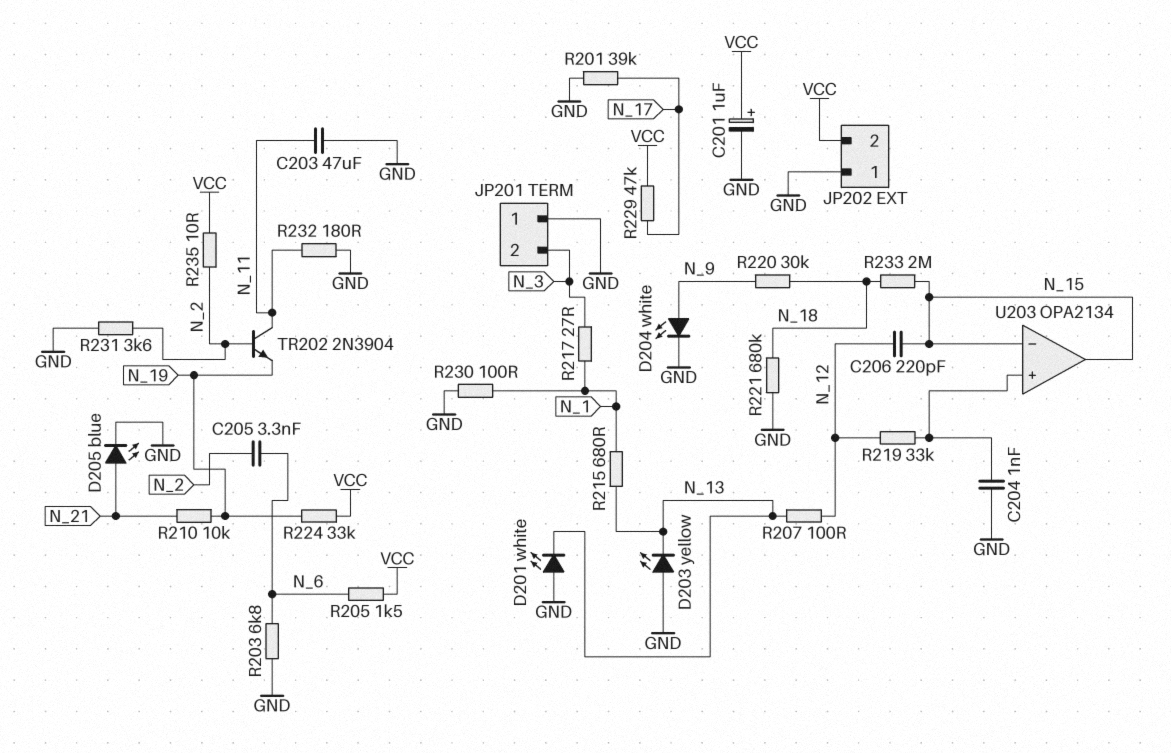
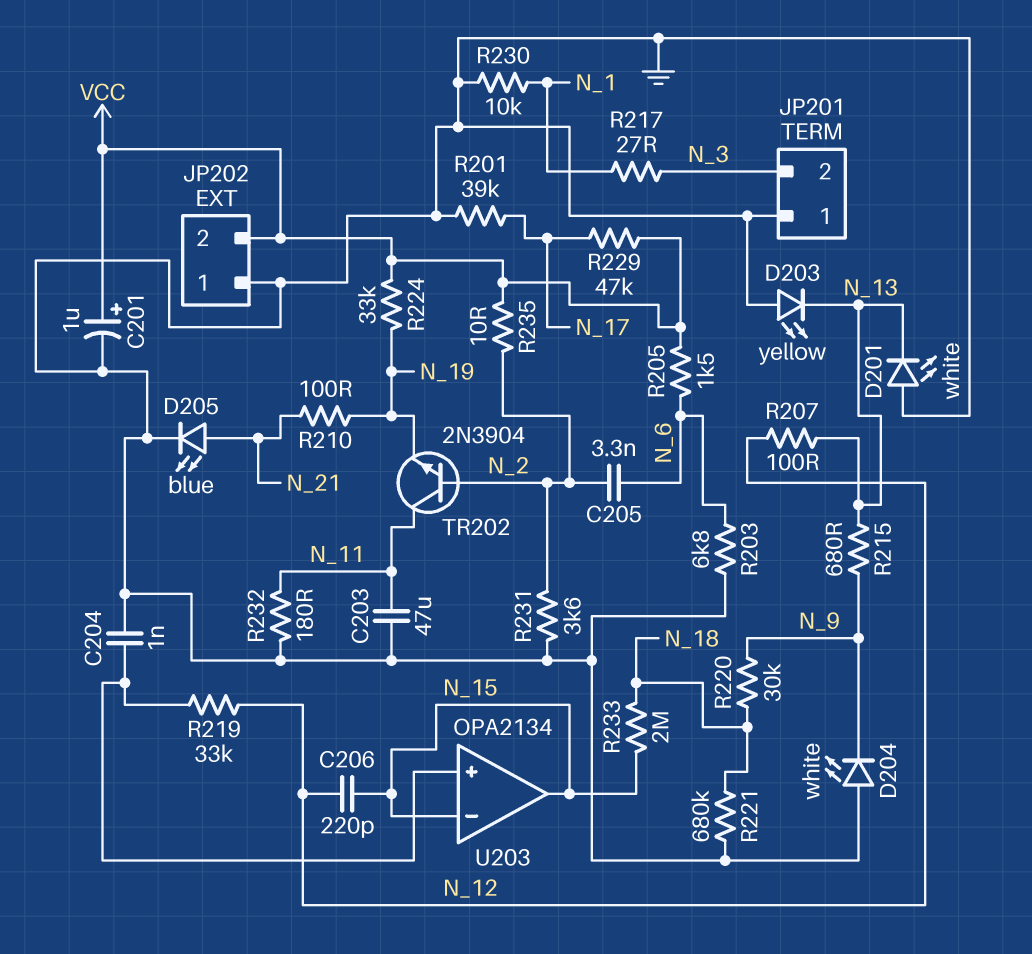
D204: LED white (A N_9, K GND) -> LED white (A GND, K N_9)
R210: 10k (N_19, N_21) -> 100 (N_19, N_21)
R215: 680 (N_1, N_13) -> 680 (N_9, N_13)
R230: 100 (GND, N_1) -> 10k (GND, N_1)

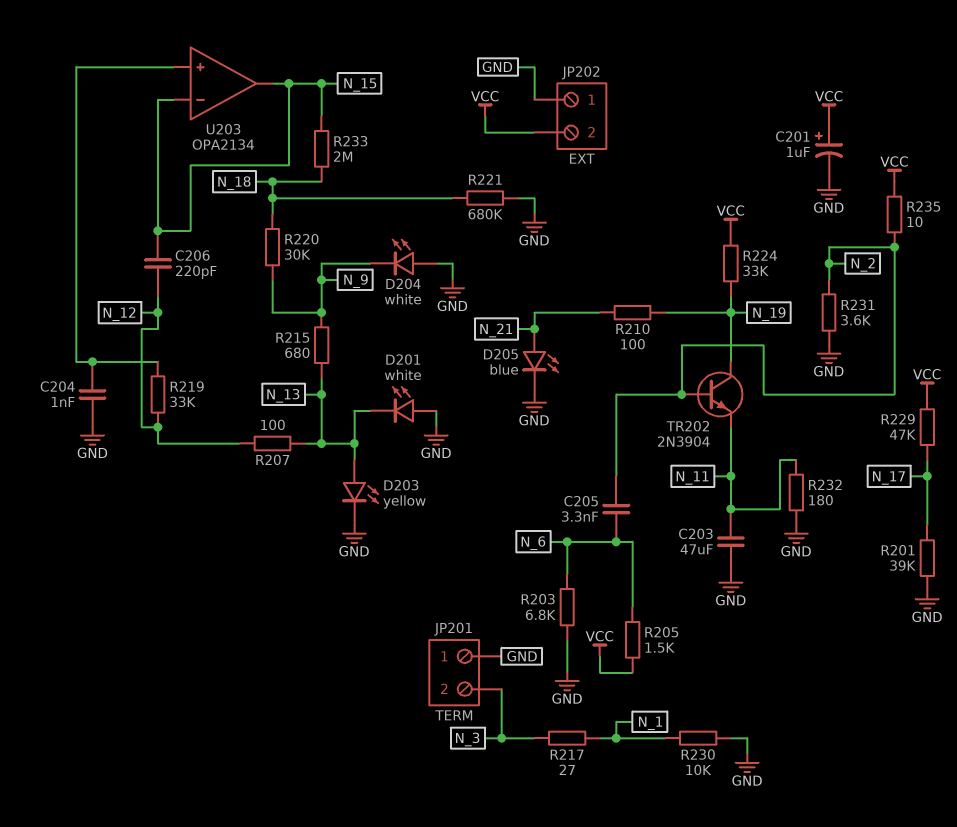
D203: LED yellow (A GND, K N_13) -> LED yellow (A N_13, K GND)
TR202: NPN 2N3904 (B N_2, C N_11, E N_19) -> NPN 2N3904 (B N_2, C N_19, E N_11)

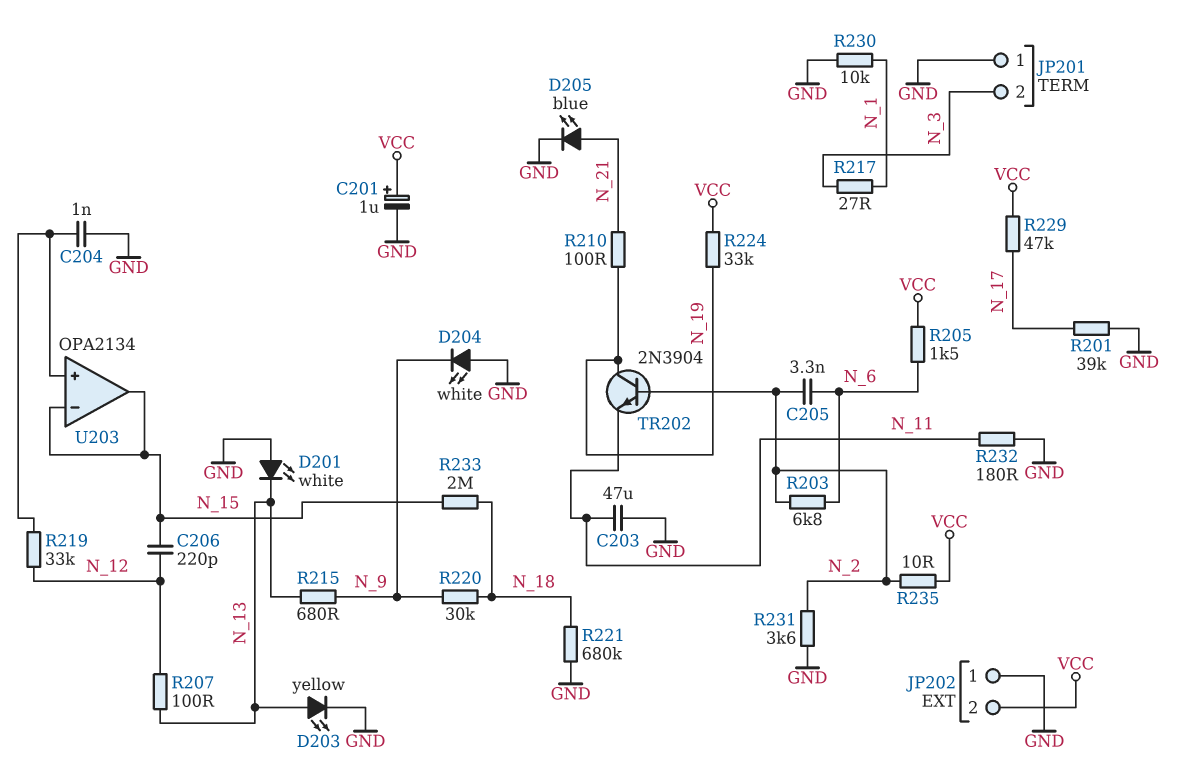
R203: 6.8k (GND, N_6) -> 6.8k (N_2, N_6)

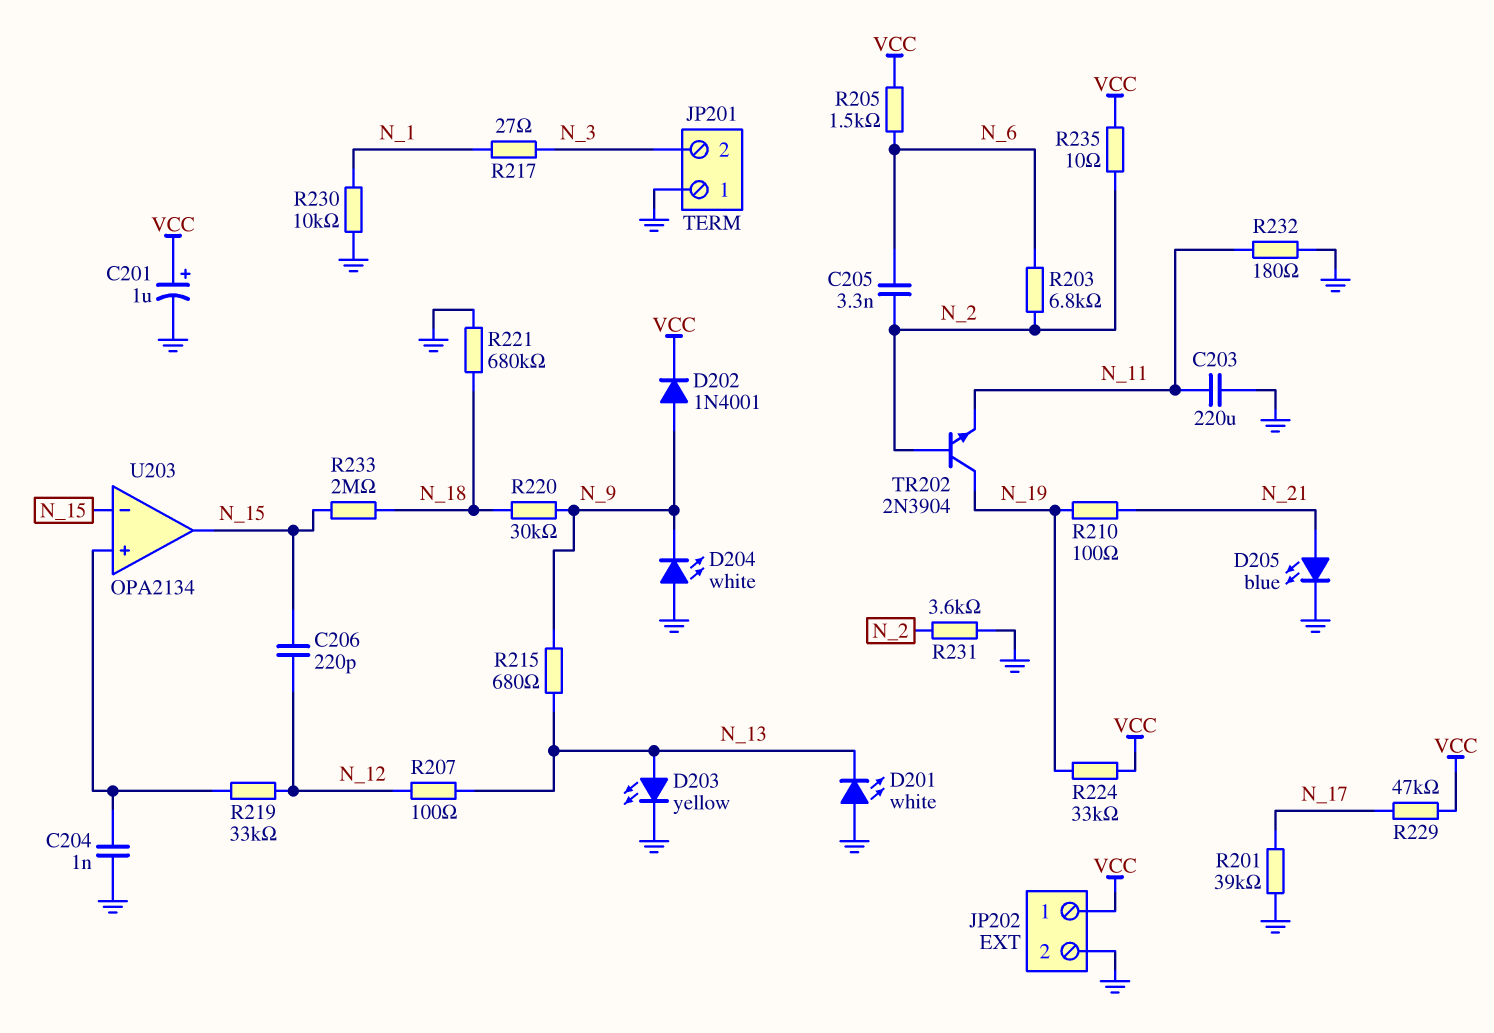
C203: 47uF (GND, N_11) -> 220uF (GND, N_11)
D202: none -> diode 1N4001 (A N_9, K VCC)
JP202 pin 1: GND -> VCC
JP202 pin 2: VCC -> GND

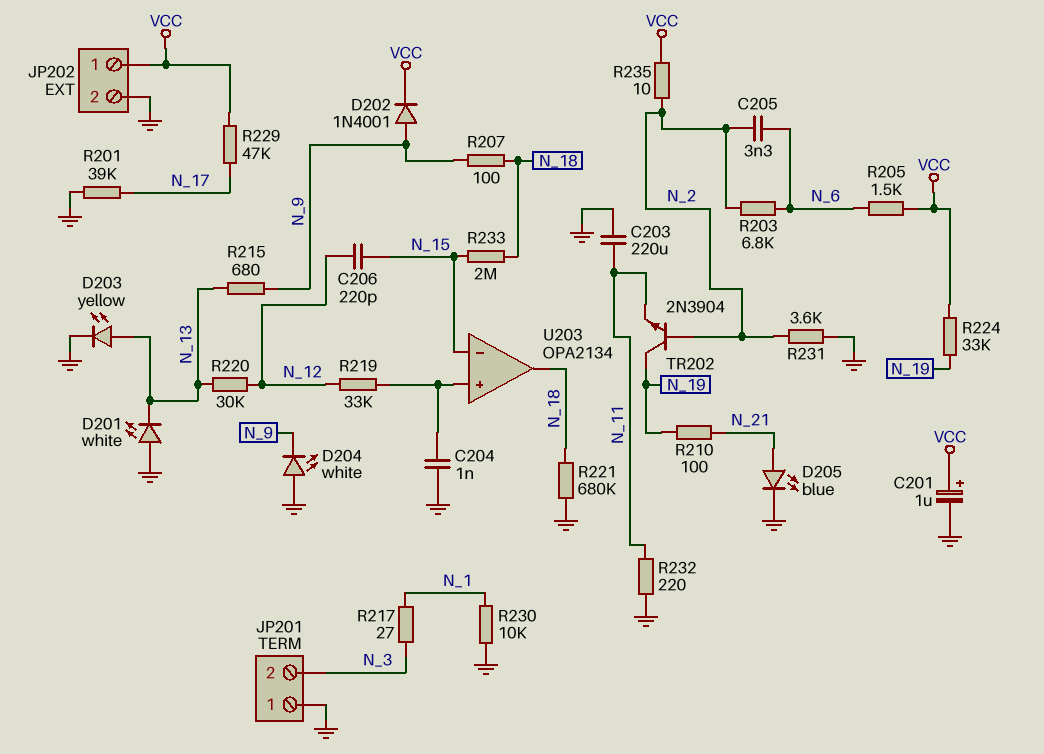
R207: 100 (N_12, N_13) -> 100 (N_9, N_18)
R220: 30k (N_9, N_18) -> 30k (N_12, N_13)
R232: 180 (GND, N_11) -> 220 (GND, N_11)
U203 pin out: N_15 -> N_18

